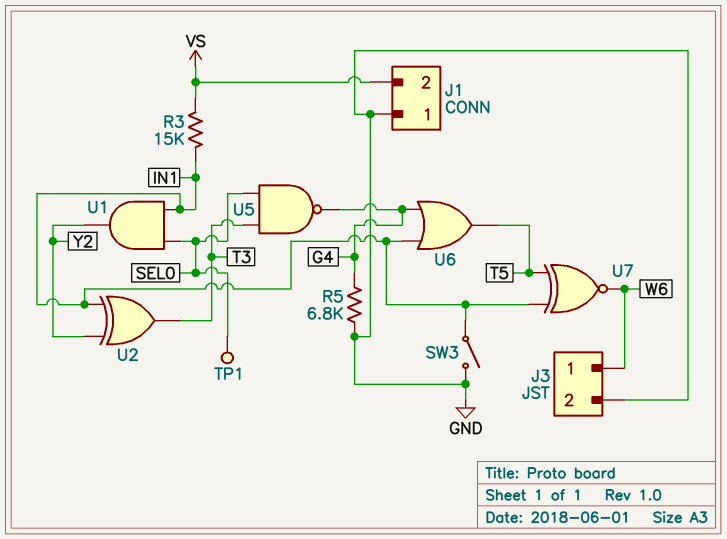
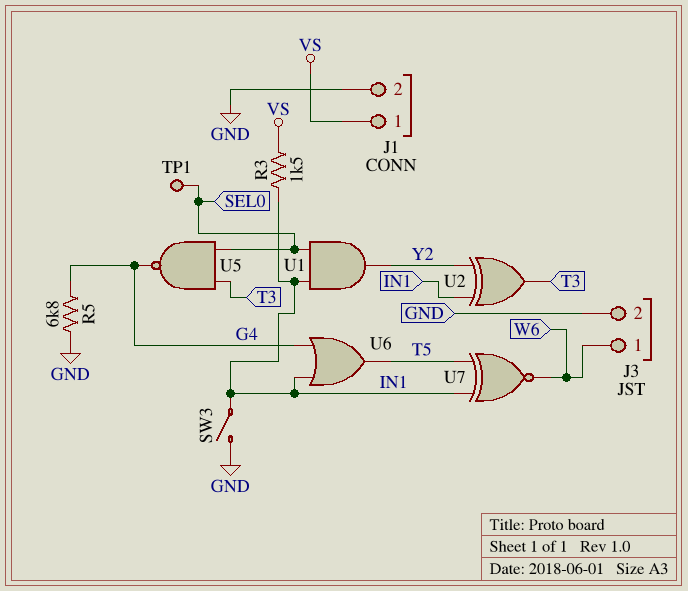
J1 pin 1: GND -> VS
J1 pin 2: VS -> GND
R3: 15k (IN1, VS) -> 1.5k (IN1, VS)

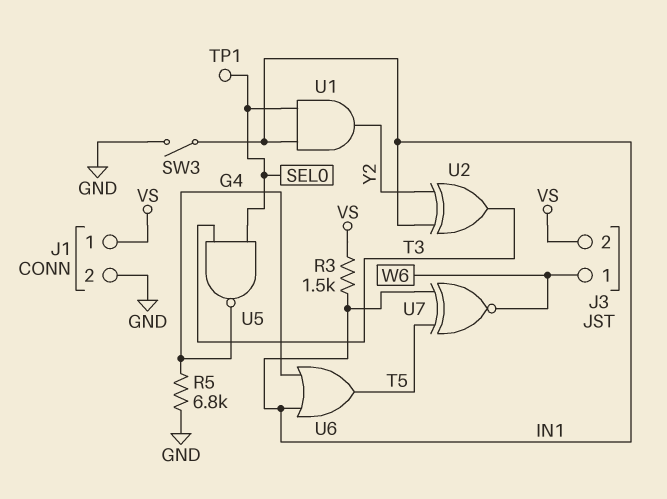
J3 pin 2: GND -> VS

